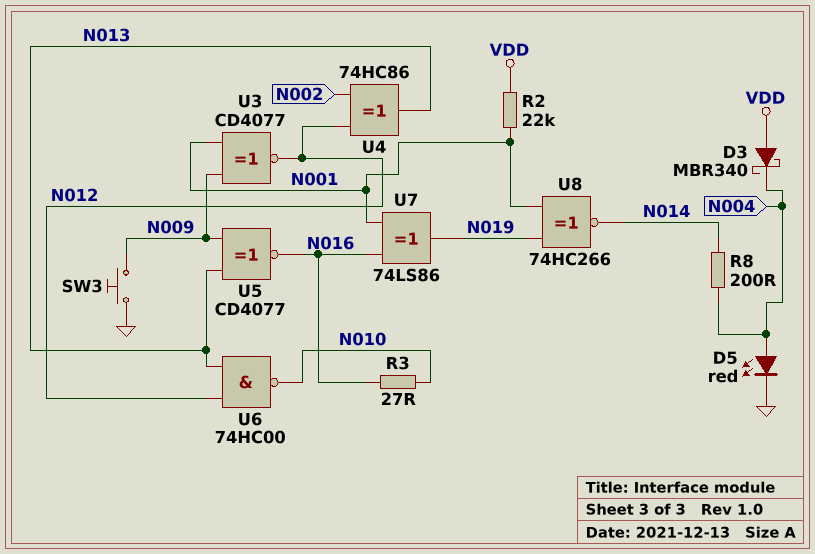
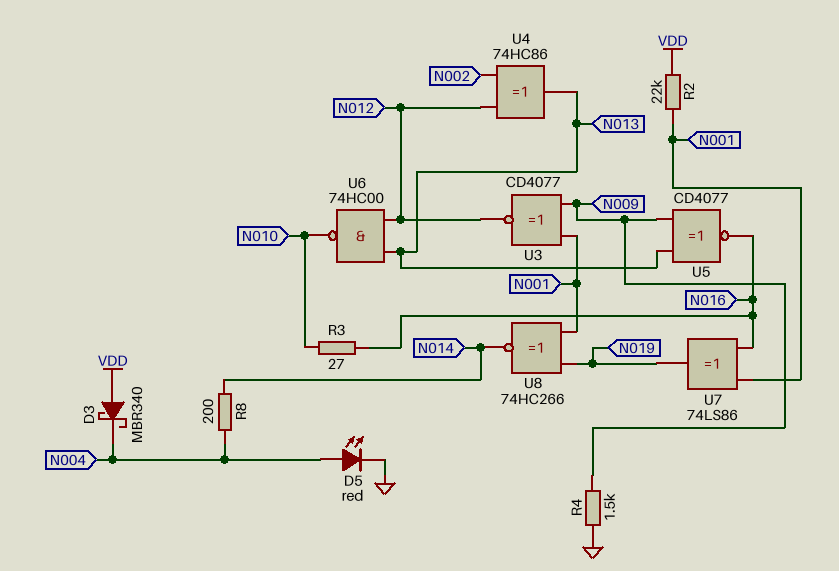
R4: none -> 1.5k (GND, N009)
SW3: button (GND, N009) -> none

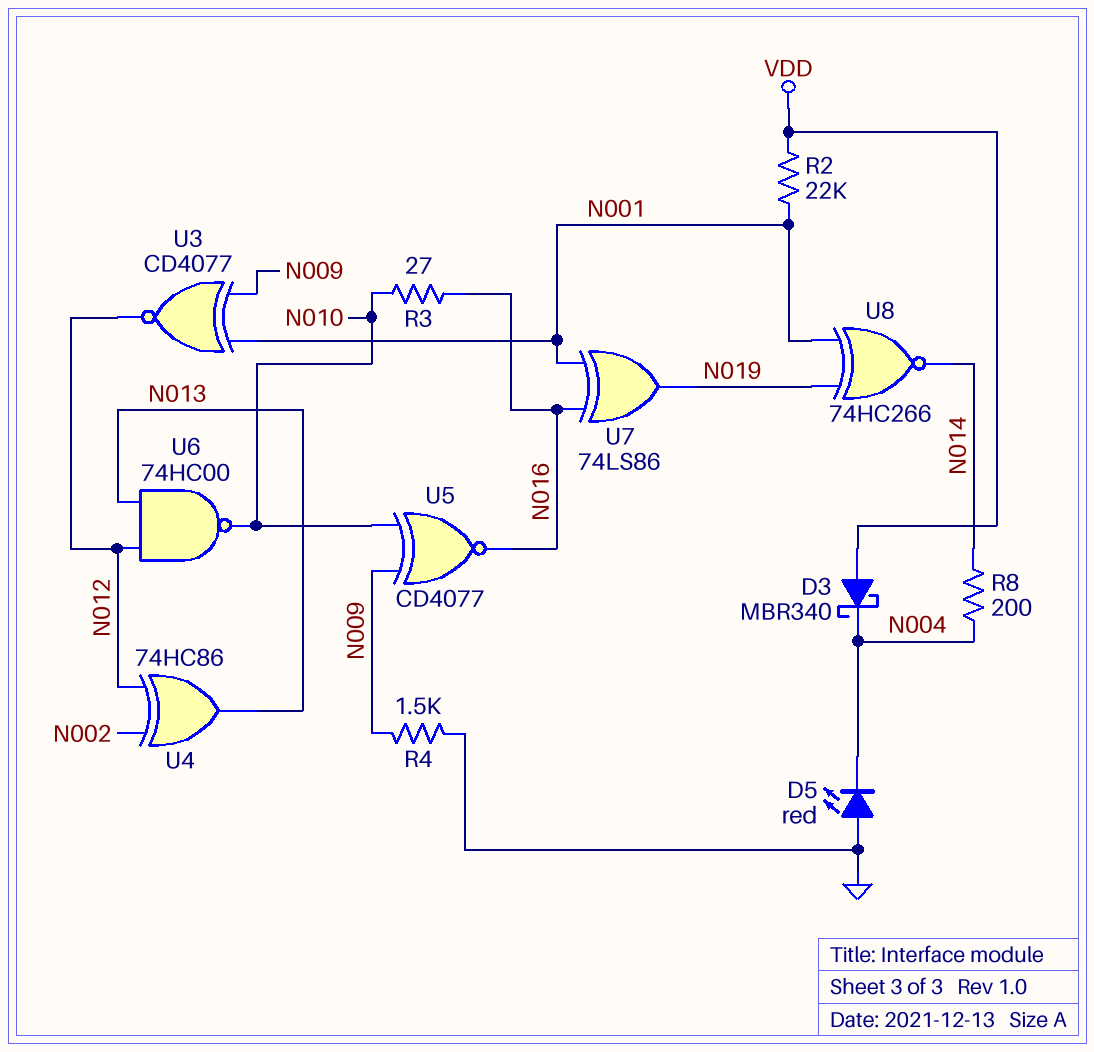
D5: LED red (A N004, K GND) -> LED red (A GND, K N004)
U5: XNOR CD4077 (in N009, in N013, out N016) -> XNOR CD4077 (in N009, in N010, out N016)

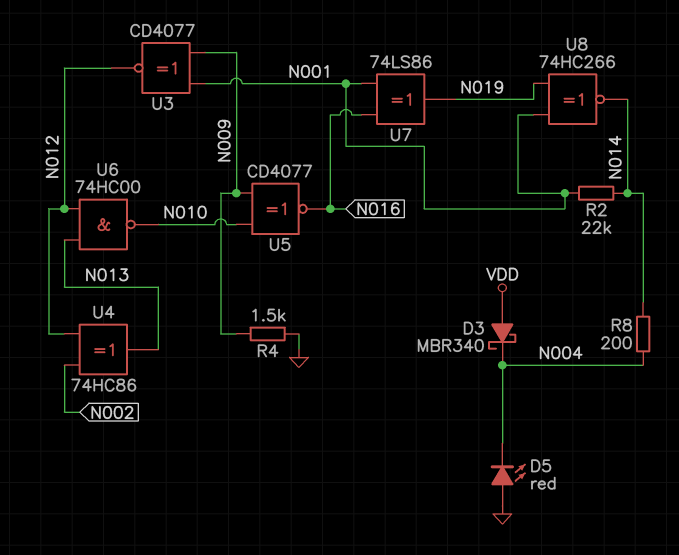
R2: 22k (N001, VDD) -> 22k (N001, N014)
R3: 27 (N010, N016) -> none

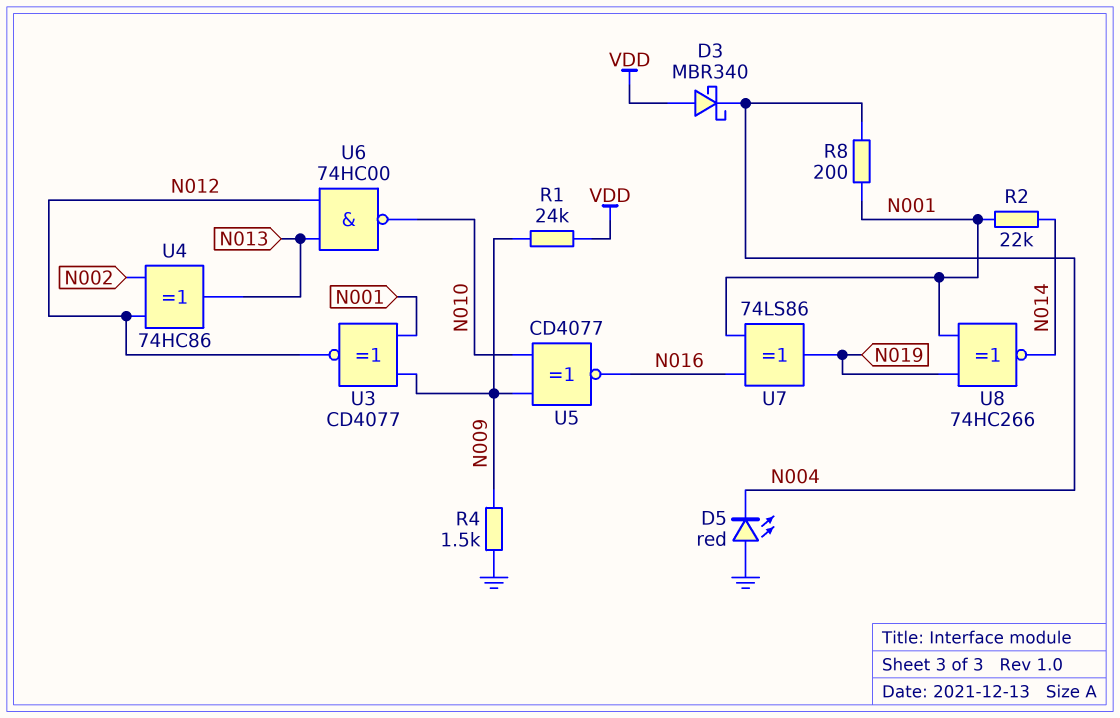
R1: none -> 24k (N009, VDD)
R8: 200 (N004, N014) -> 200 (N001, N004)

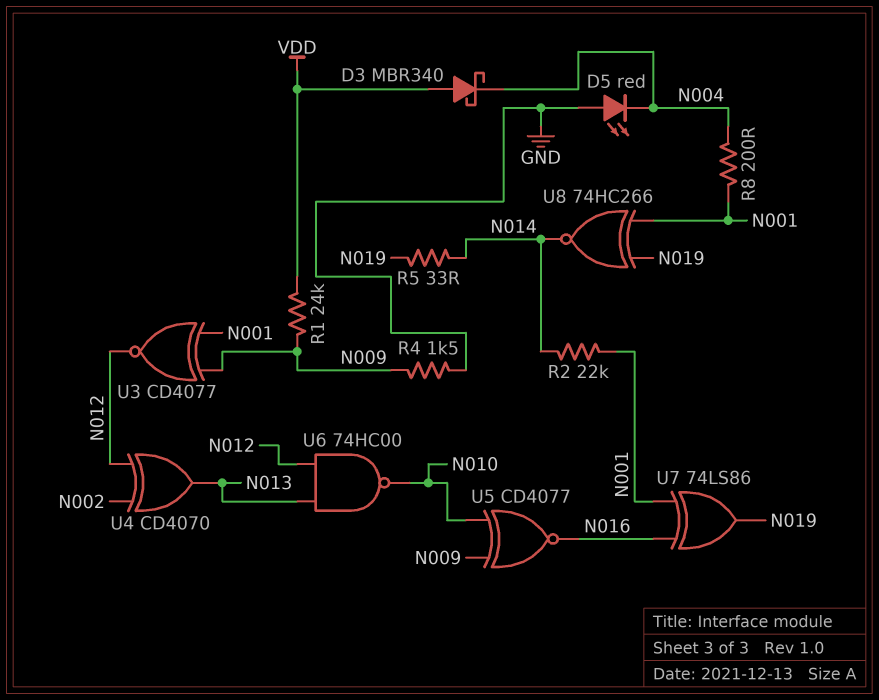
R5: none -> 33 (N014, N019)
U4: XOR 74HC86 (in N002, in N012, out N013) -> XOR CD4070 (in N002, in N012, out N013)

